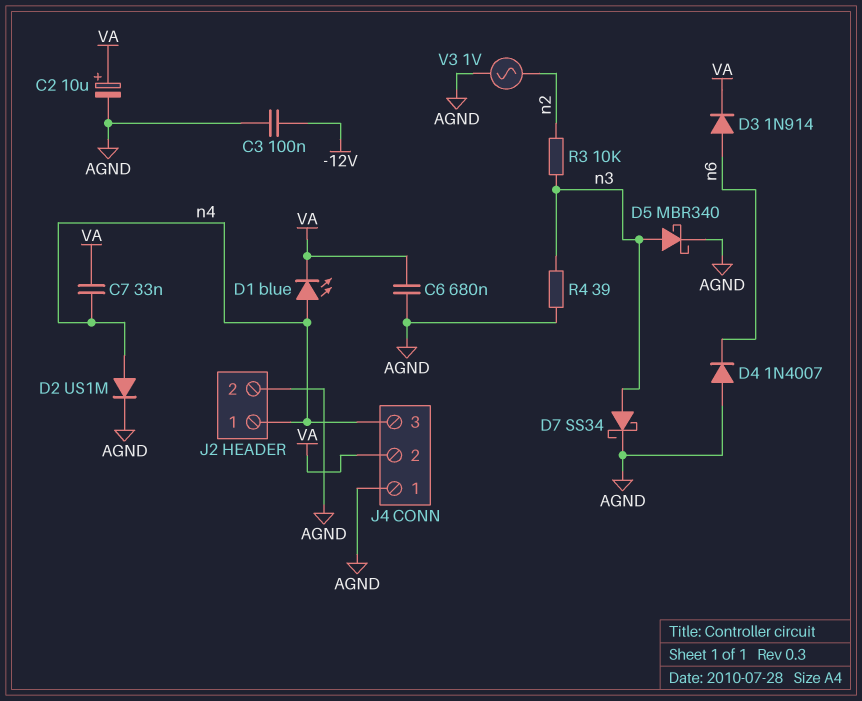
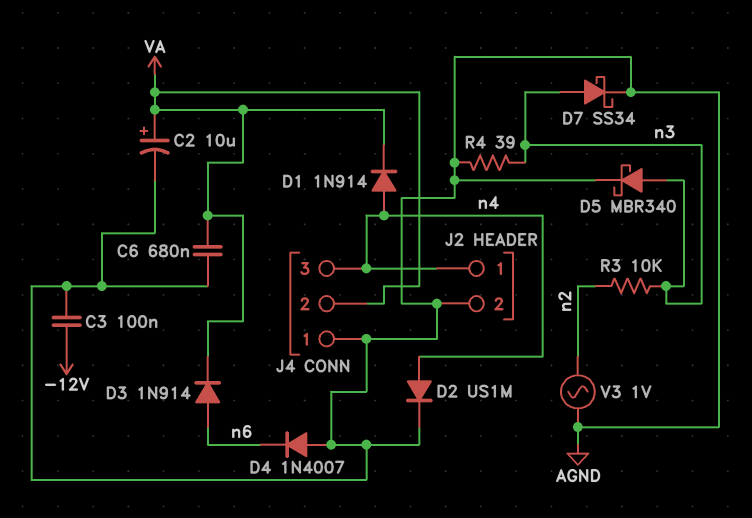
C7: 33nF (VA, n4) -> none
D1: LED blue (A n4, K VA) -> diode 1N914 (A n4, K VA)

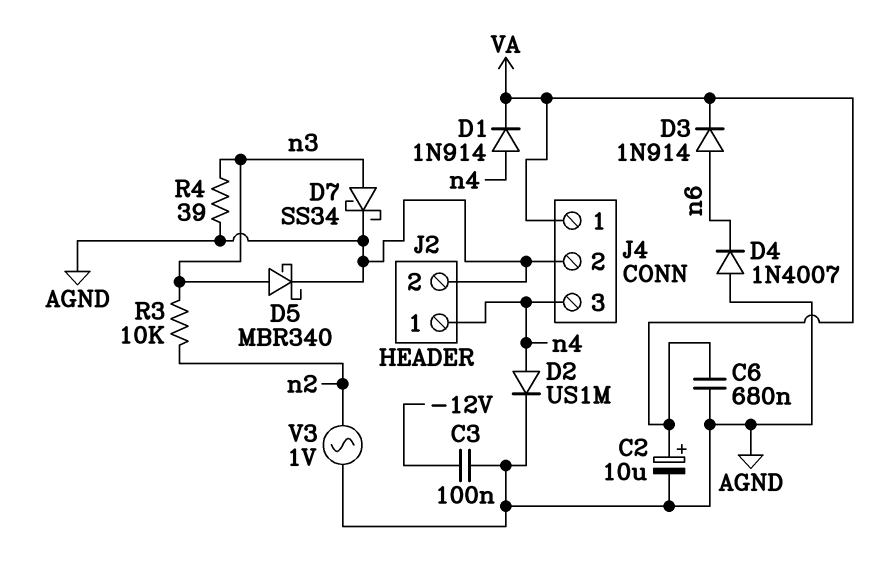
J4 pin 1: AGND -> VA
J4 pin 2: VA -> AGND

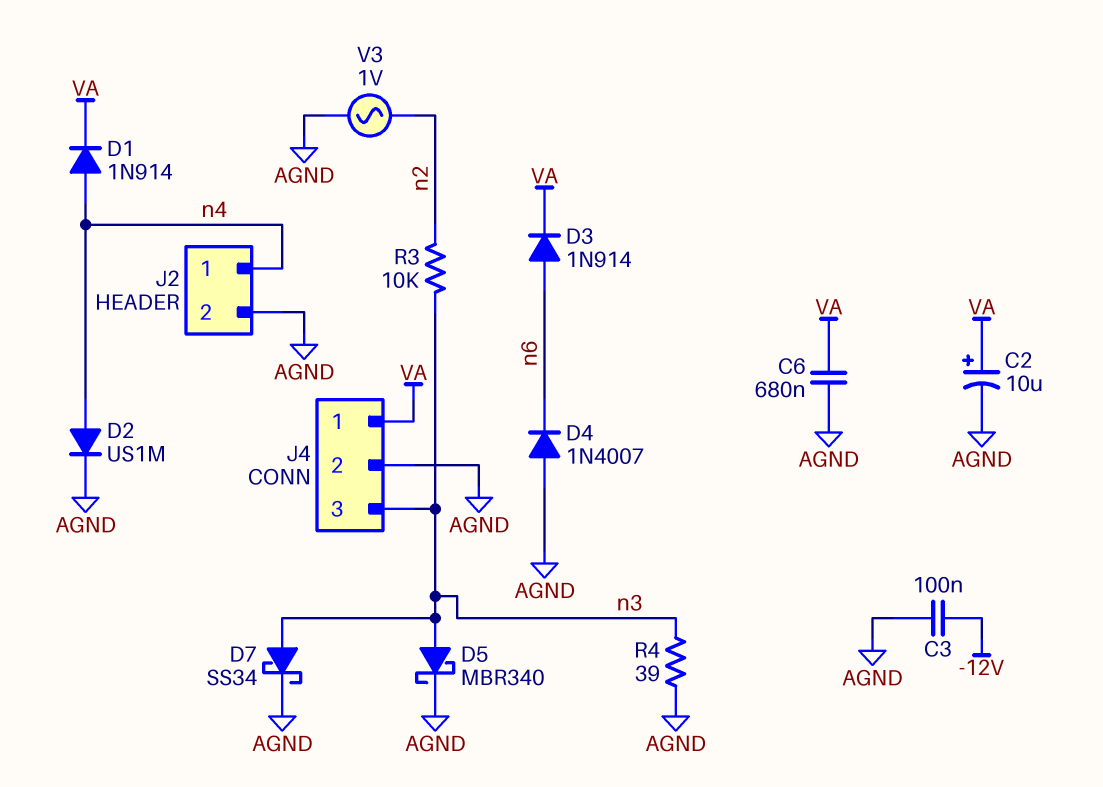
J4 pin 3: n4 -> n3

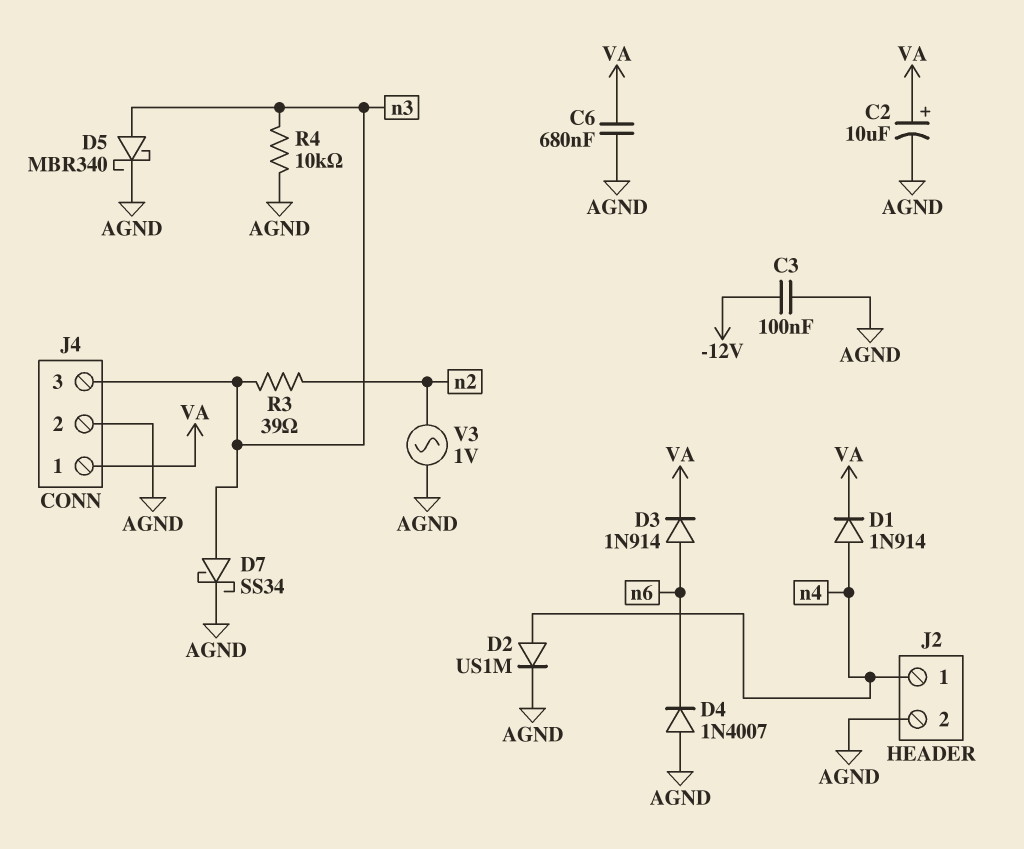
R3: 10k (n2, n3) -> 39 (n2, n3)
R4: 39 (AGND, n3) -> 10k (AGND, n3)

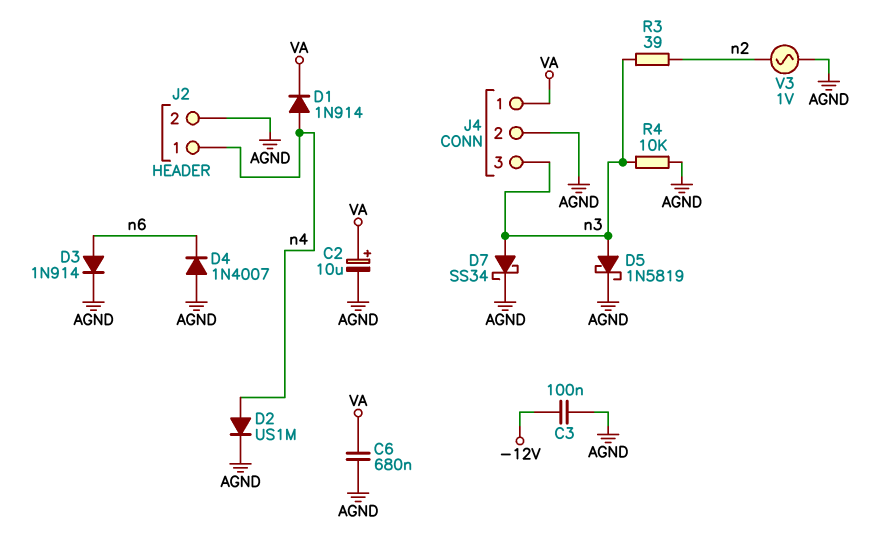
D3: diode 1N914 (A n6, K VA) -> diode 1N914 (A n6, K AGND)
D5: schottky MBR340 (A n3, K AGND) -> schottky 1N5819 (A n3, K AGND)

